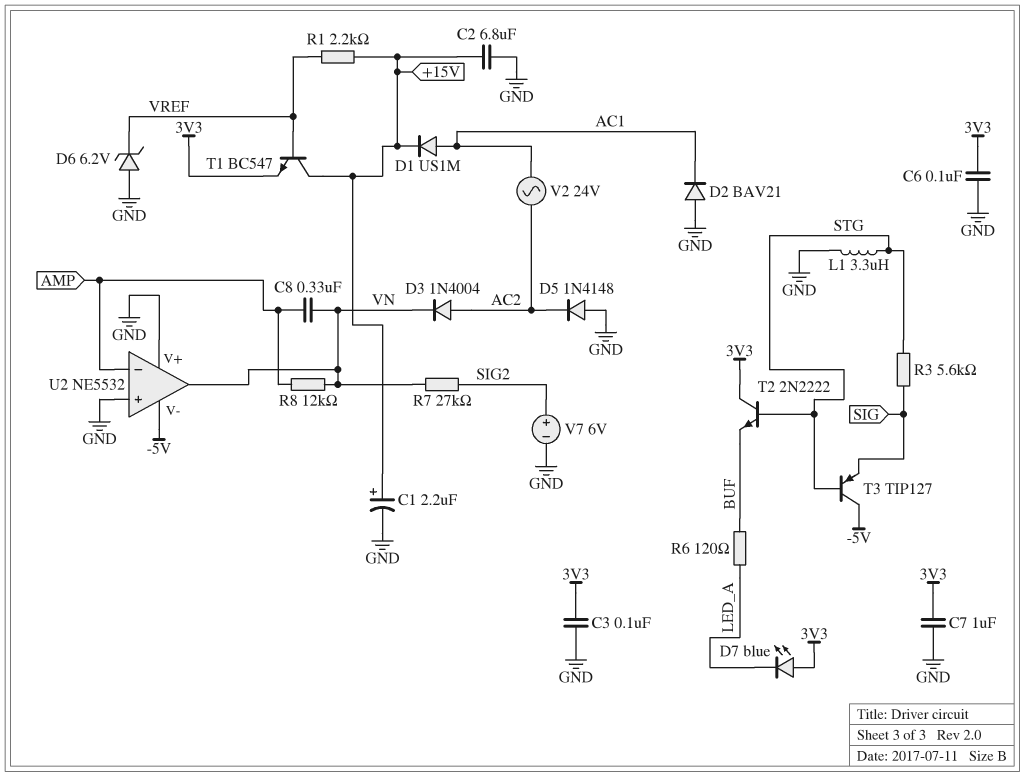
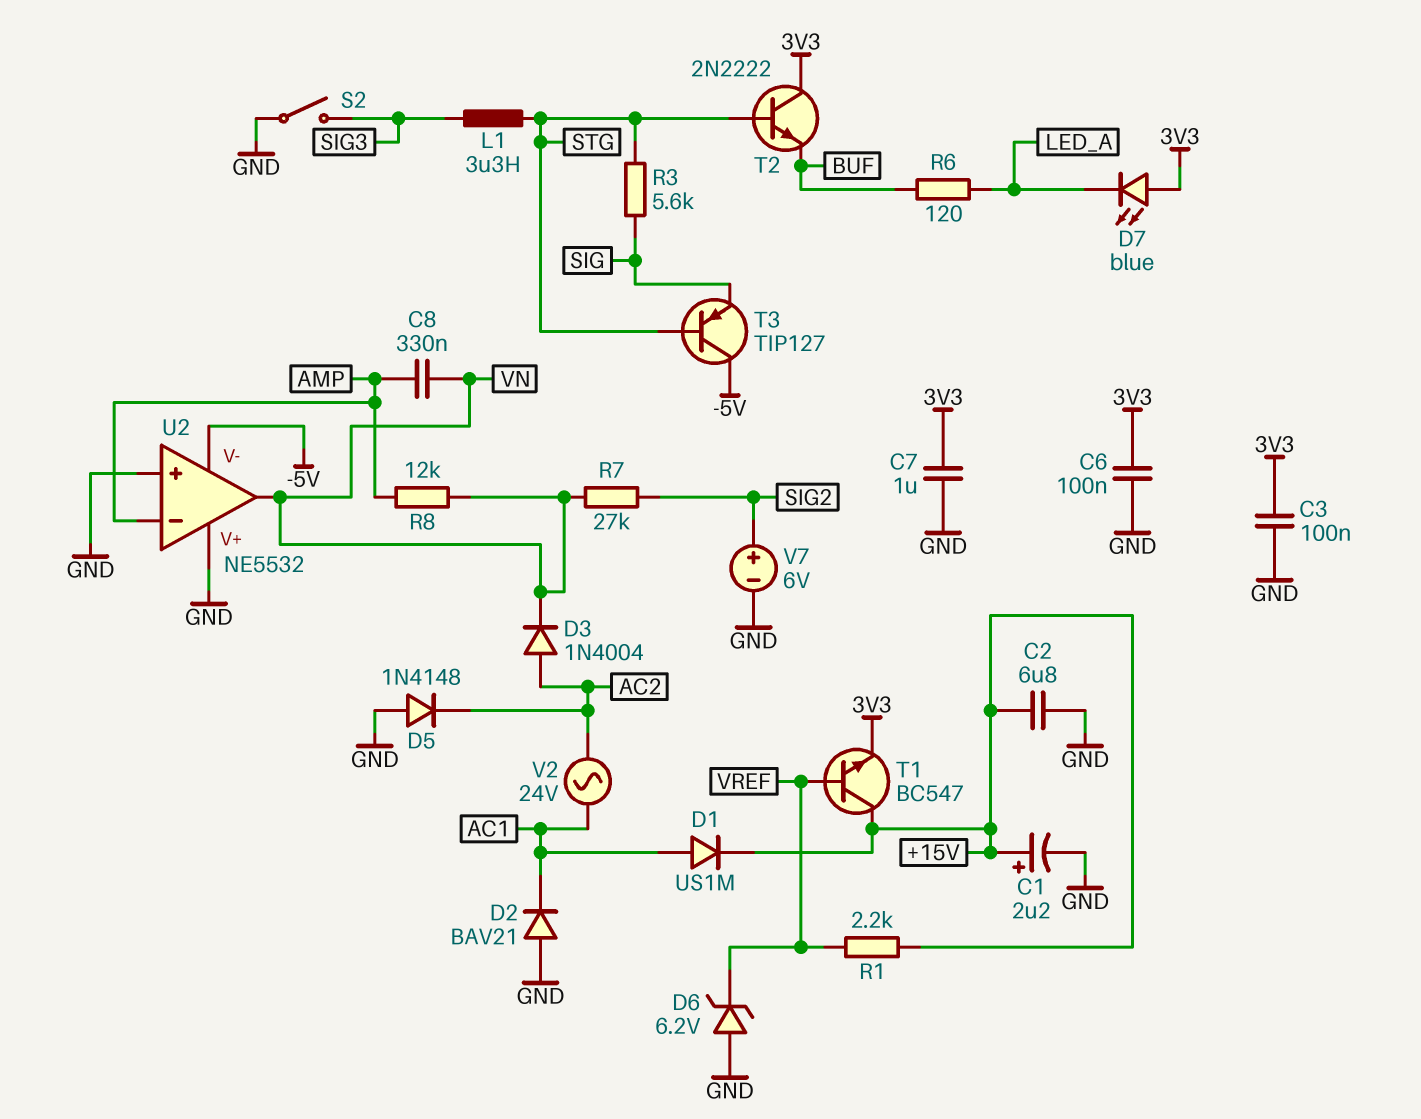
L1: 3.3uH (GND, STG) -> 3.3uH (SIG3, STG)
S2: none -> switch (GND, SIG3)

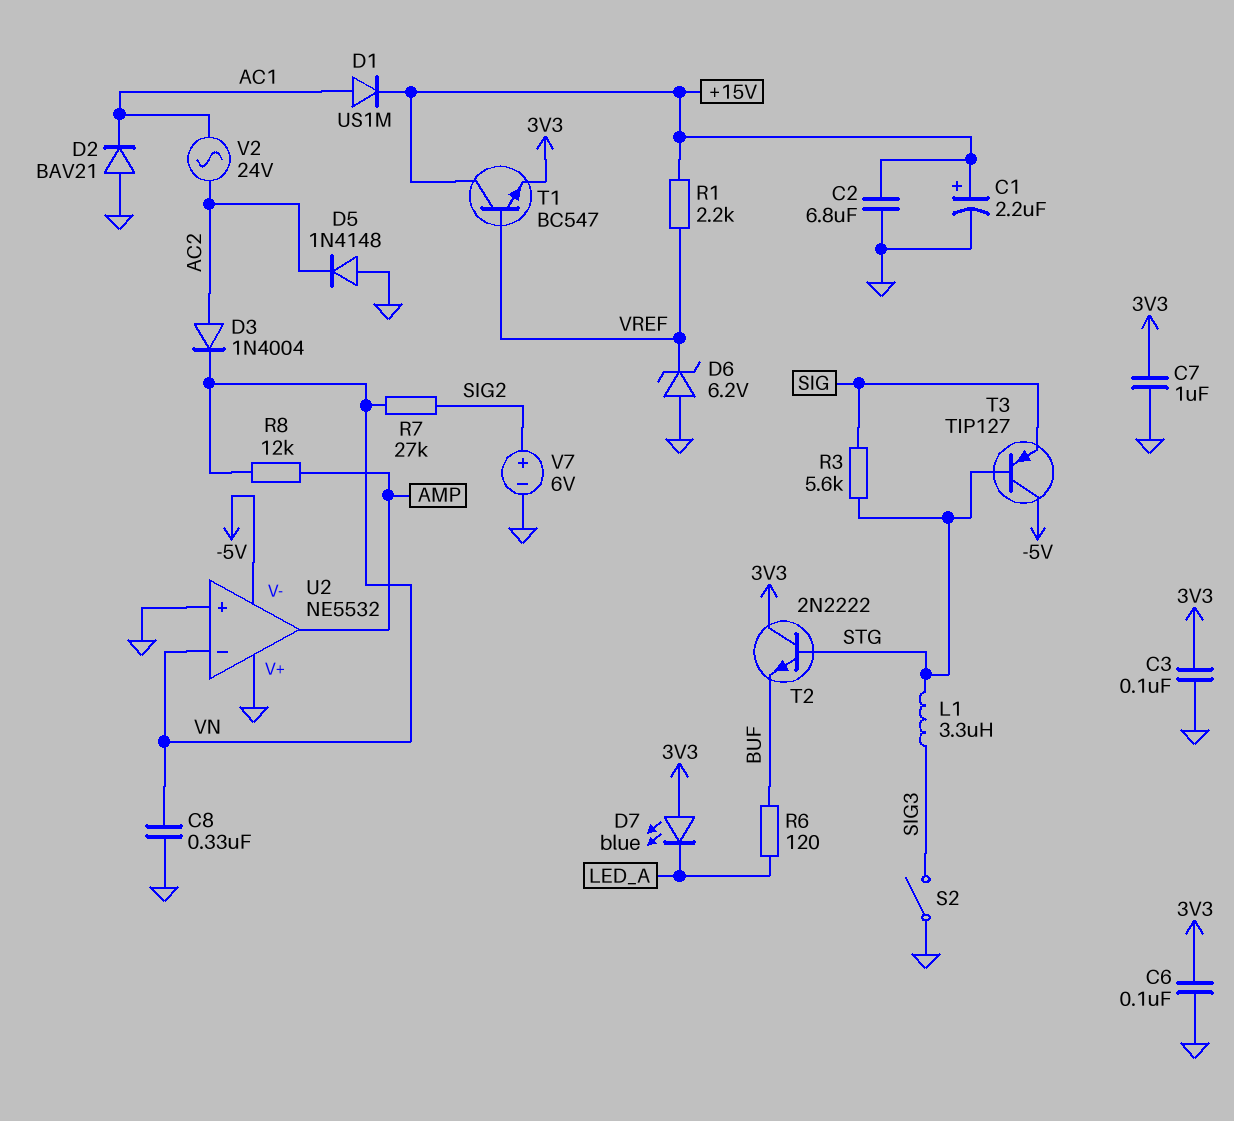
C8: 330nF (AMP, VN) -> 330nF (GND, VN)
U2 pin in-: AMP -> VN
U2 pin out: VN -> AMP

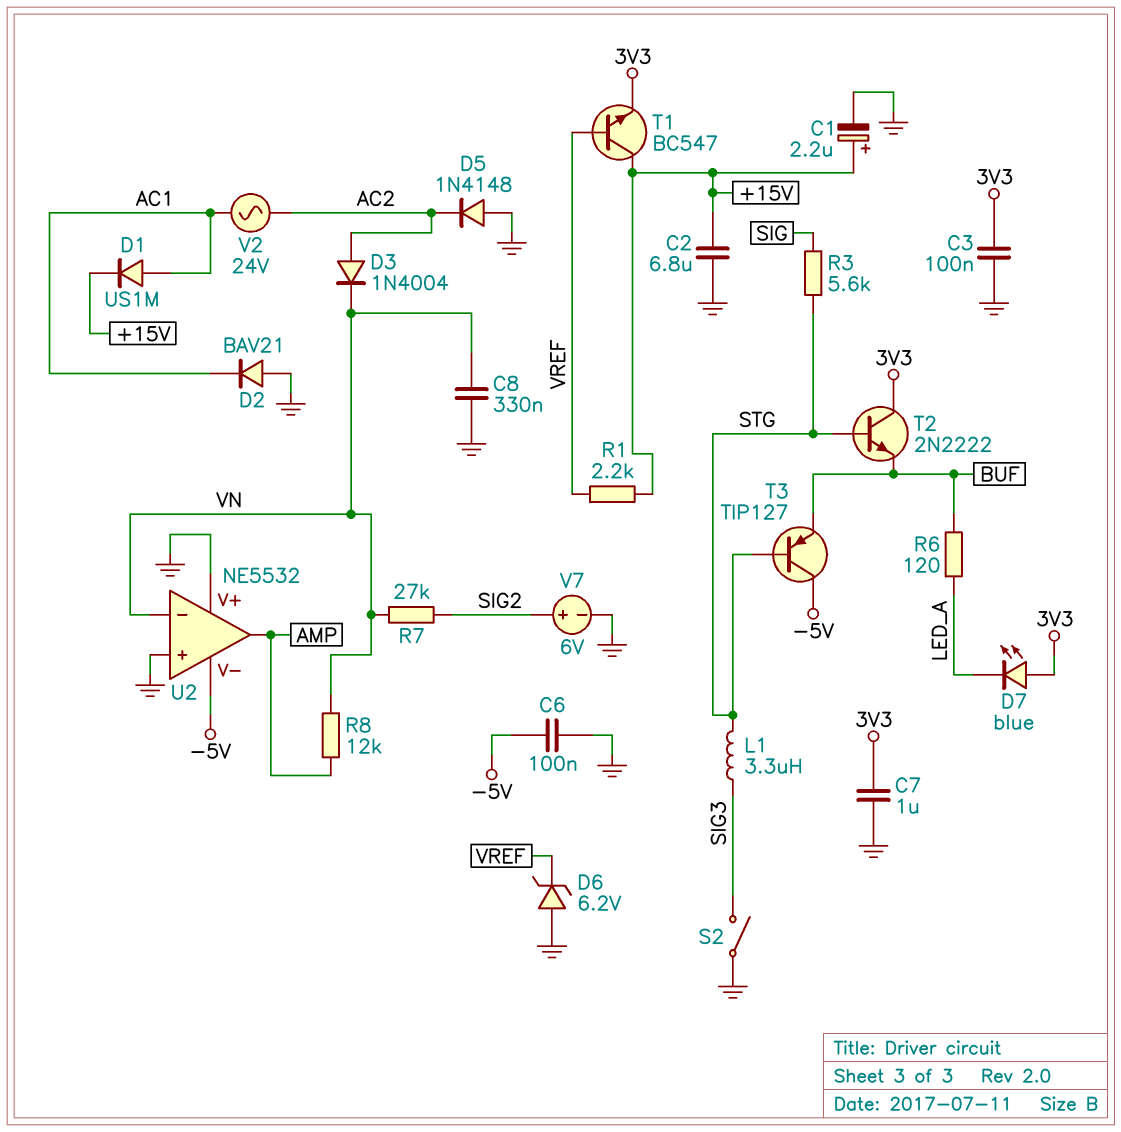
C6: 100nF (3V3, GND) -> 100nF (-5V, GND)
T3: PNP TIP127 (B STG, C -5V, E SIG) -> PNP TIP127 (B STG, C -5V, E BUF)

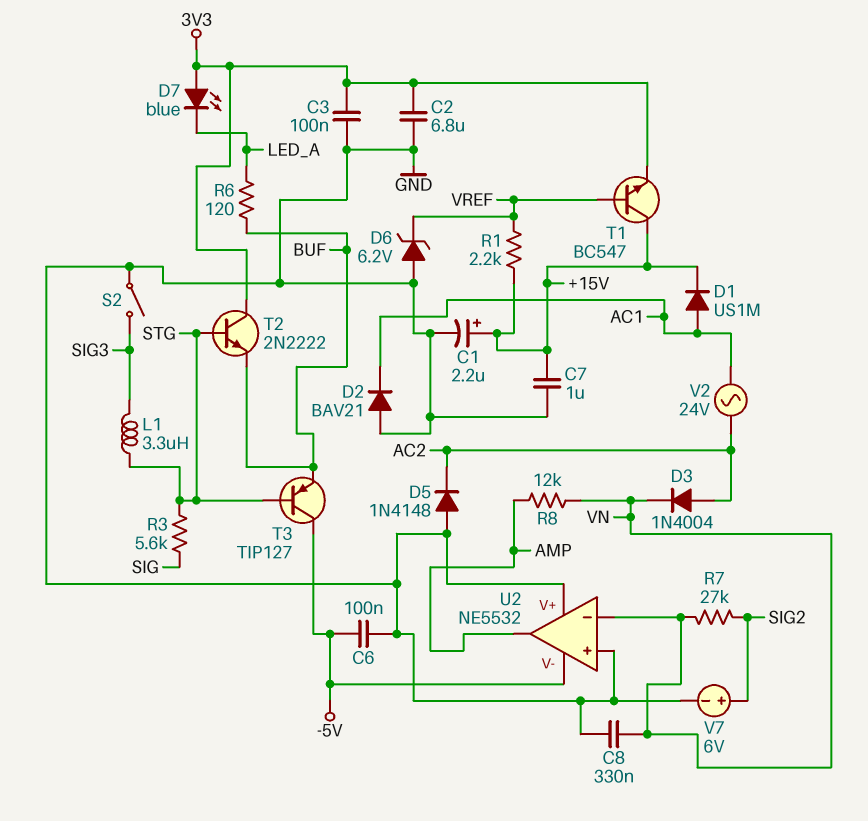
C2: 6.8uF (+15V, GND) -> 6.8uF (3V3, GND)
C7: 1uF (3V3, GND) -> 1uF (+15V, GND)

